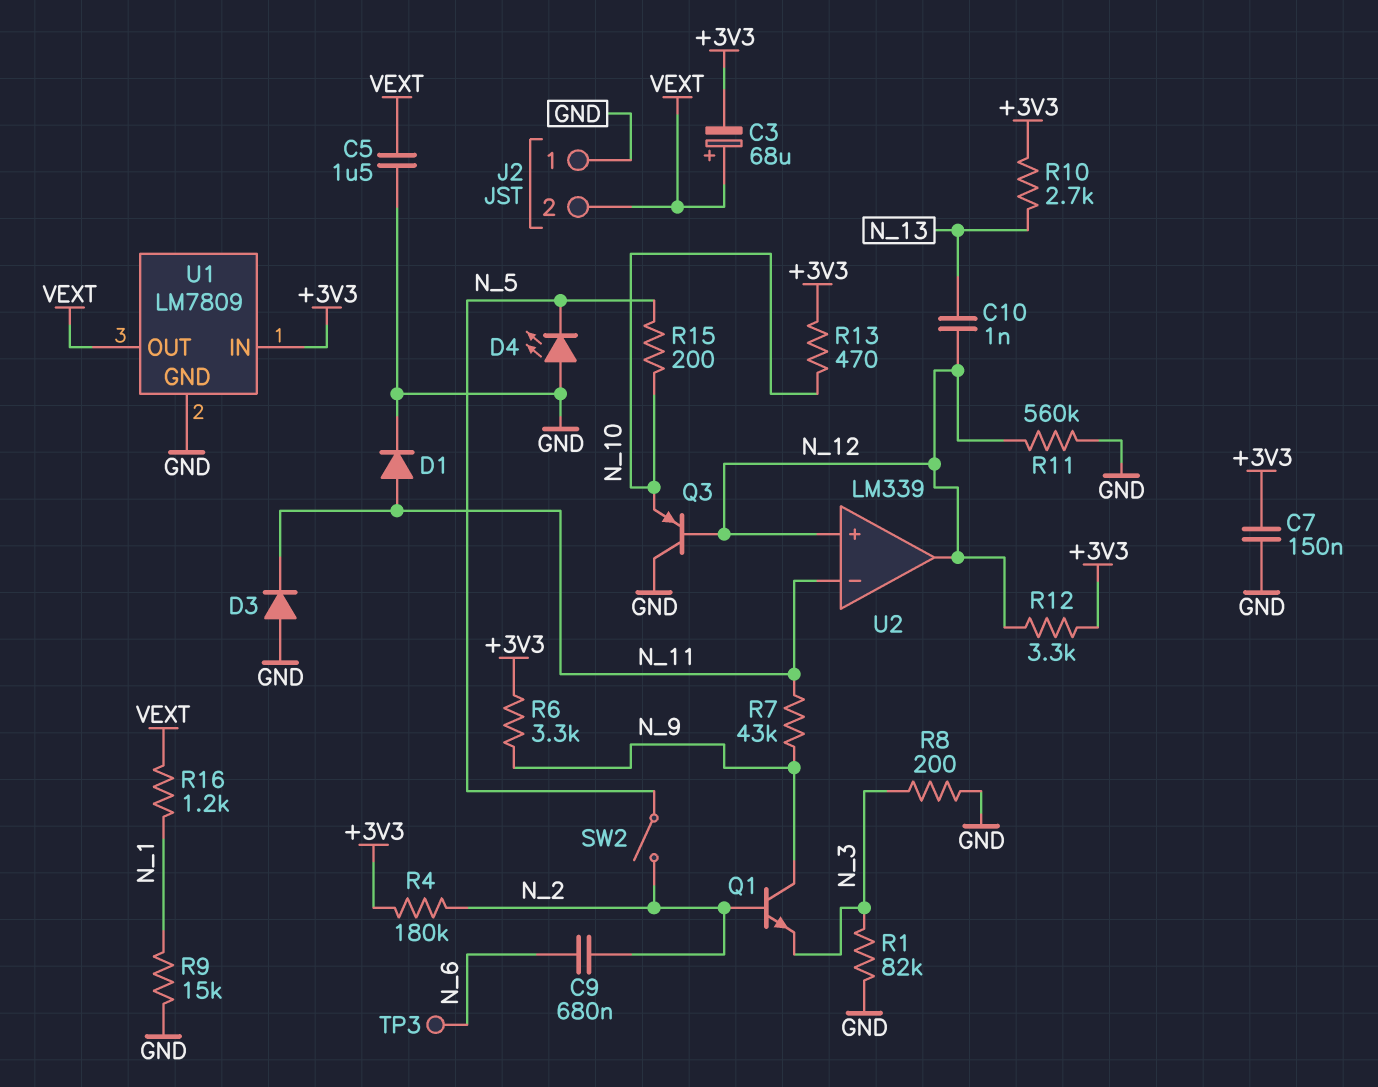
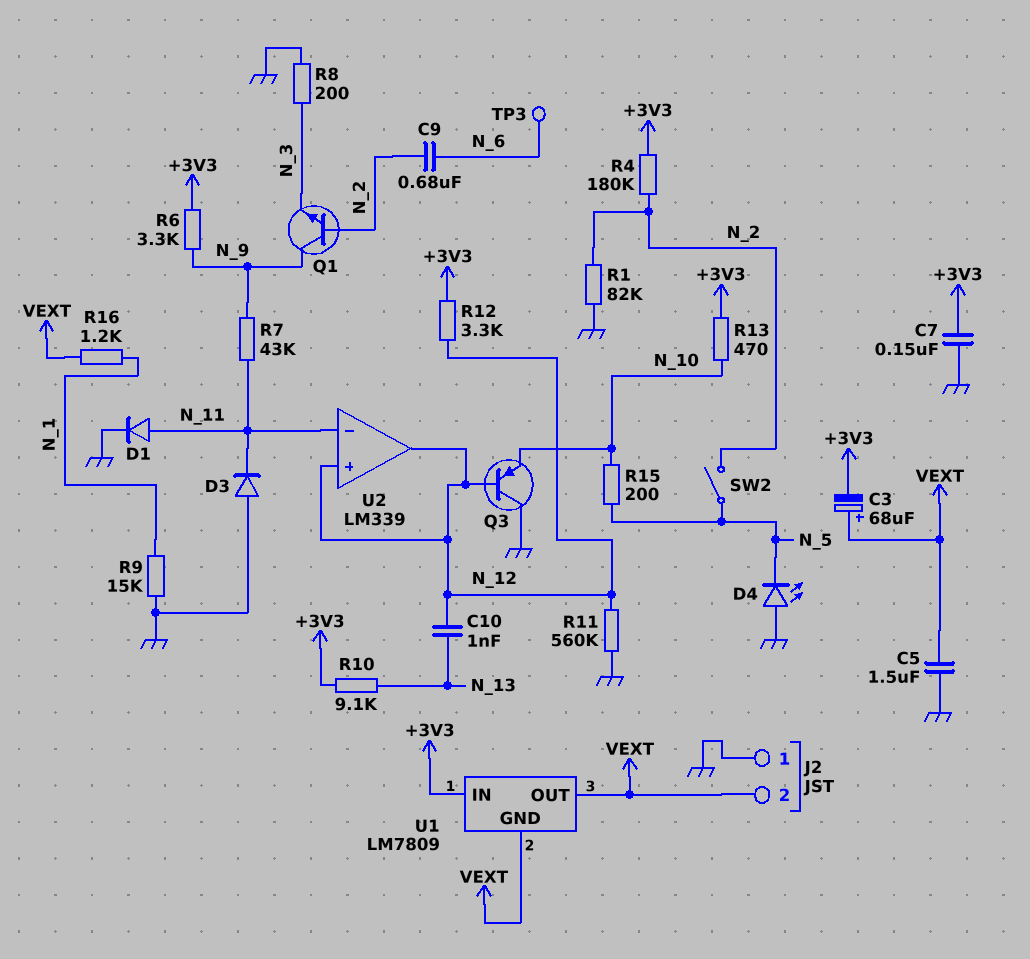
R1: 82k (GND, N_3) -> 82k (GND, N_2)
R10: 2.7k (+3V3, N_13) -> 9.1k (+3V3, N_13)
U1 pin GND: GND -> VEXT

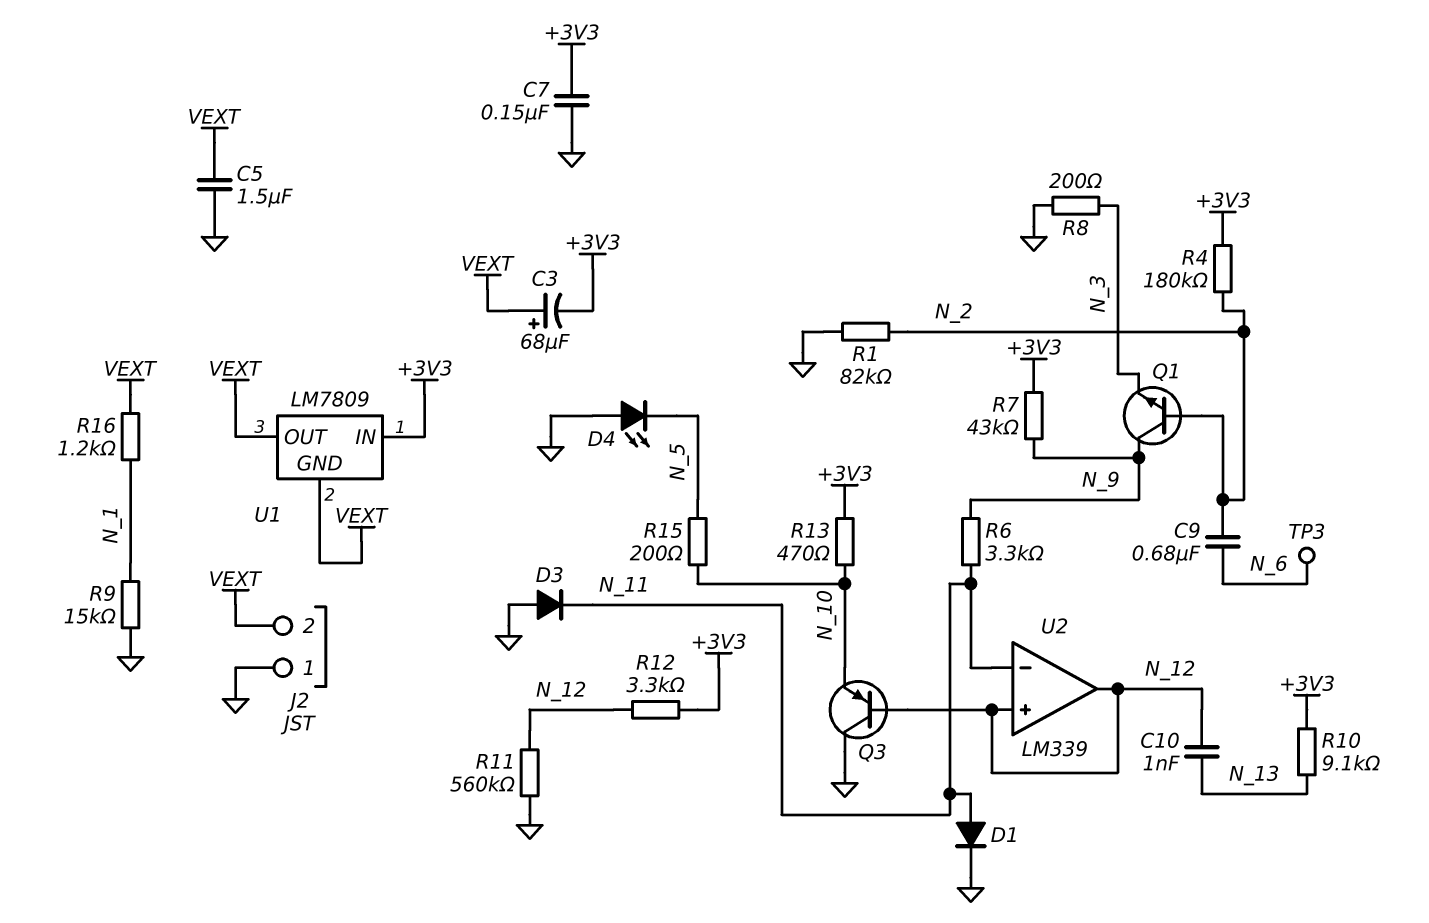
R6: 3.3k (+3V3, N_9) -> 3.3k (N_9, N_11)
R7: 43k (N_9, N_11) -> 43k (+3V3, N_9)
SW2: switch (N_2, N_5) -> none

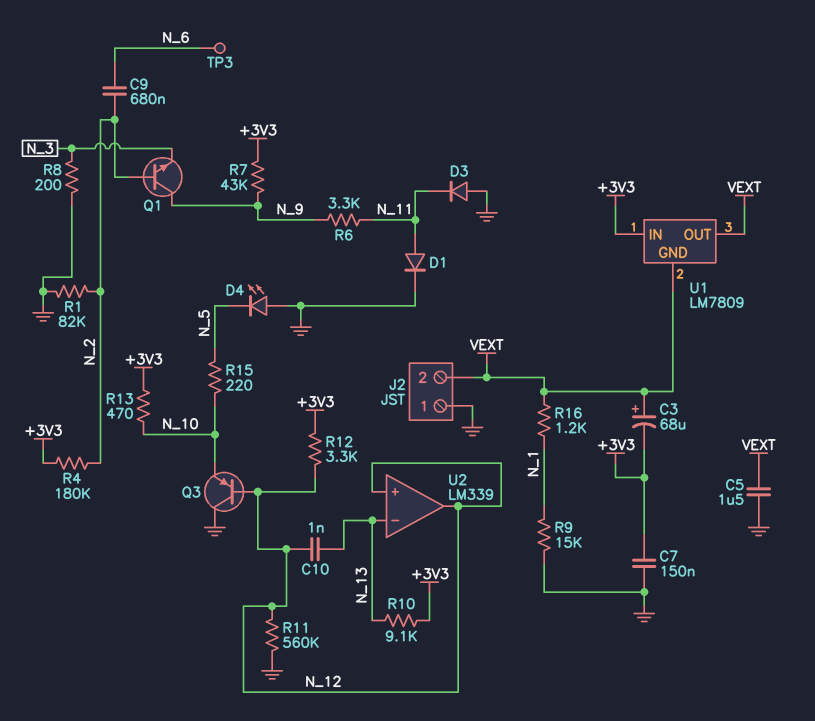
R15: 200 (N_5, N_10) -> 220 (N_5, N_10)
U2 pin in-: N_11 -> N_13

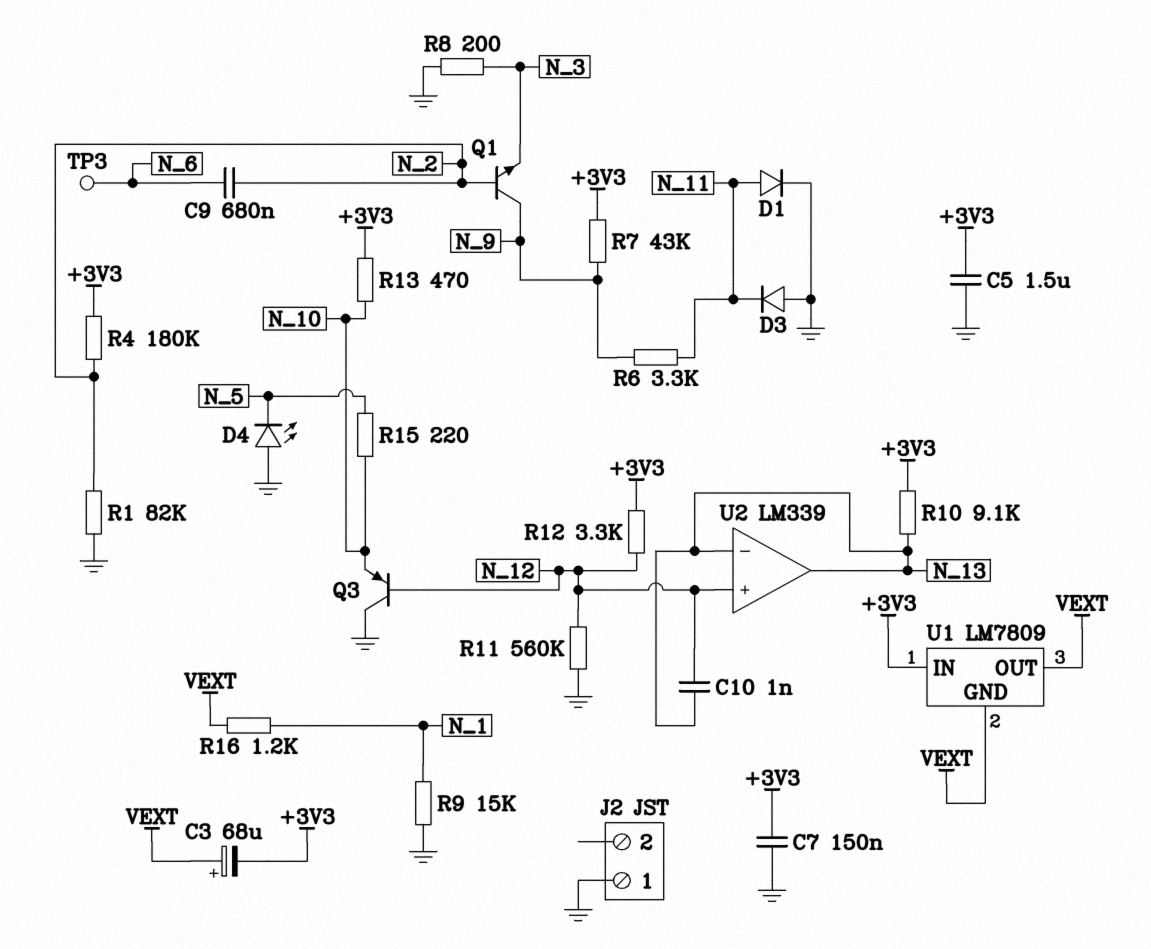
C5: 1.5uF (GND, VEXT) -> 1.5uF (+3V3, GND)
J2 pin 2: VEXT -> none
U2 pin out: N_12 -> N_13

